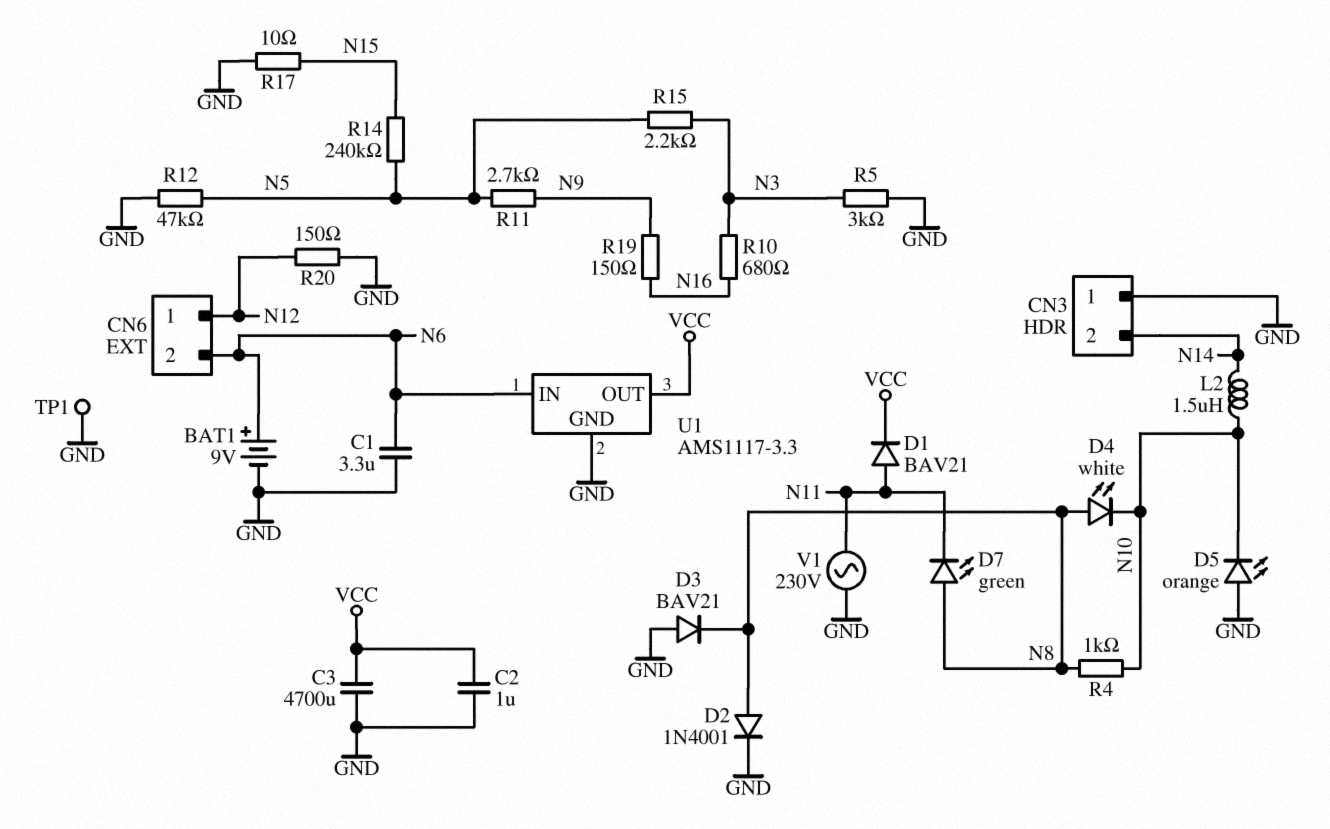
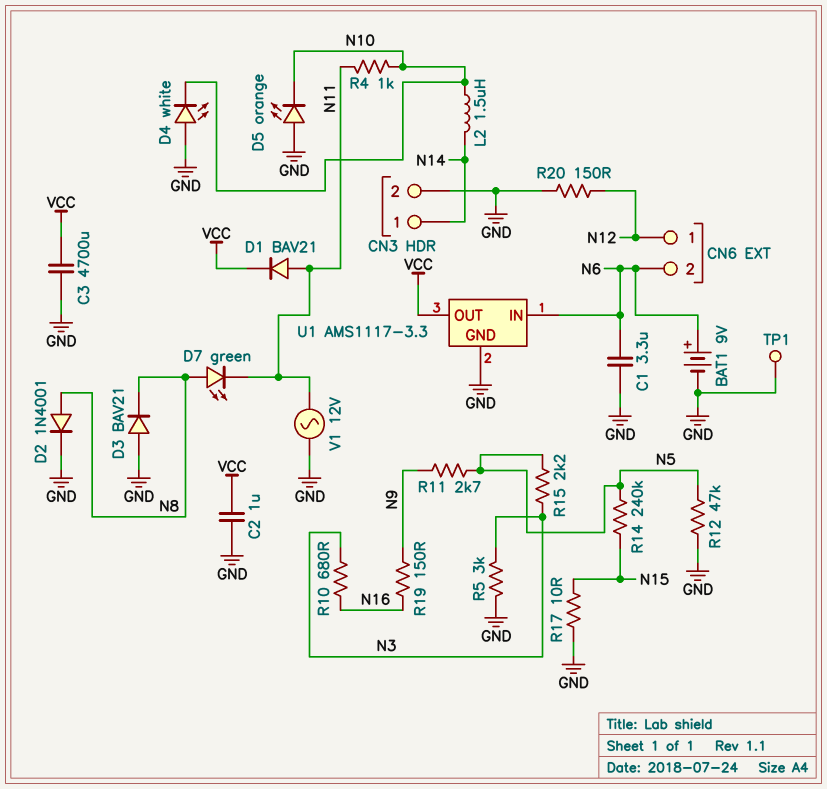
CN3 pin 1: GND -> N14
CN3 pin 2: N14 -> GND
D4: LED white (A N8, K N10) -> LED white (A GND, K N10)
R4: 1k (N8, N10) -> 1k (N10, N11)
V1: AC 230V (GND, N11) -> AC 12V (GND, N11)

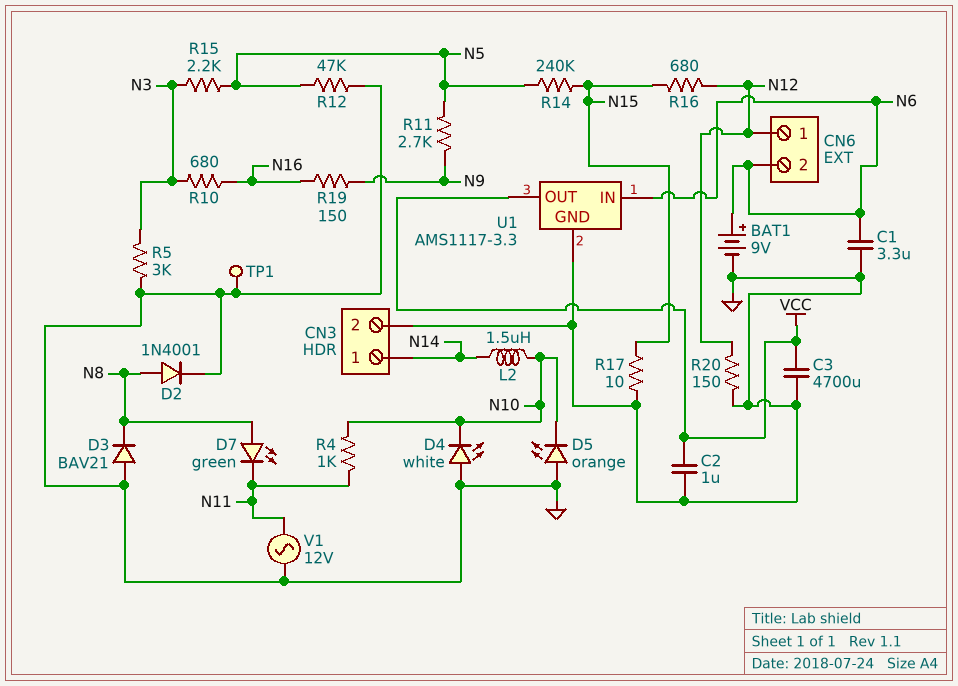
D1: diode BAV21 (A N11, K VCC) -> none
R16: none -> 680 (N12, N15)

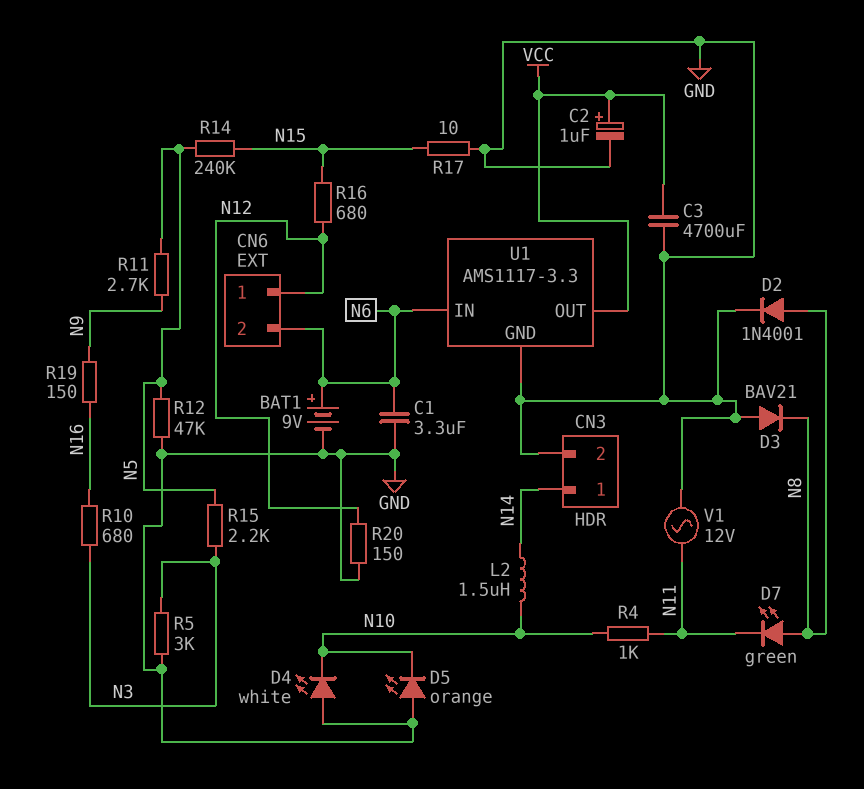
C2: 1uF (GND, VCC) -> 1uF (plus VCC, minus GND)
TP1: test point (GND) -> none

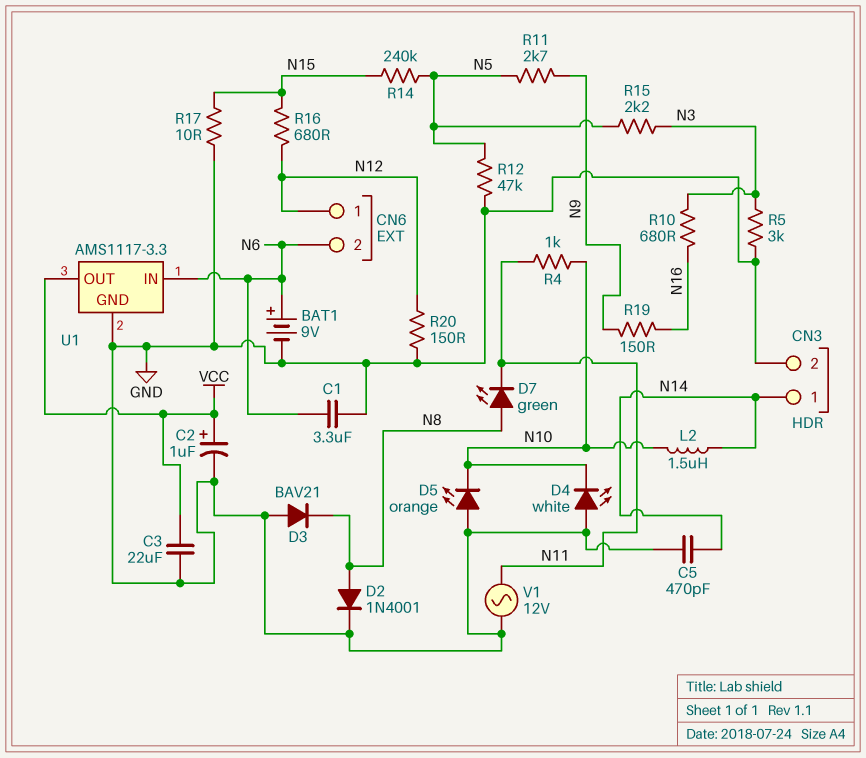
C3: 4700uF (GND, VCC) -> 22uF (GND, VCC)
C5: none -> 470pF (GND, N14)

